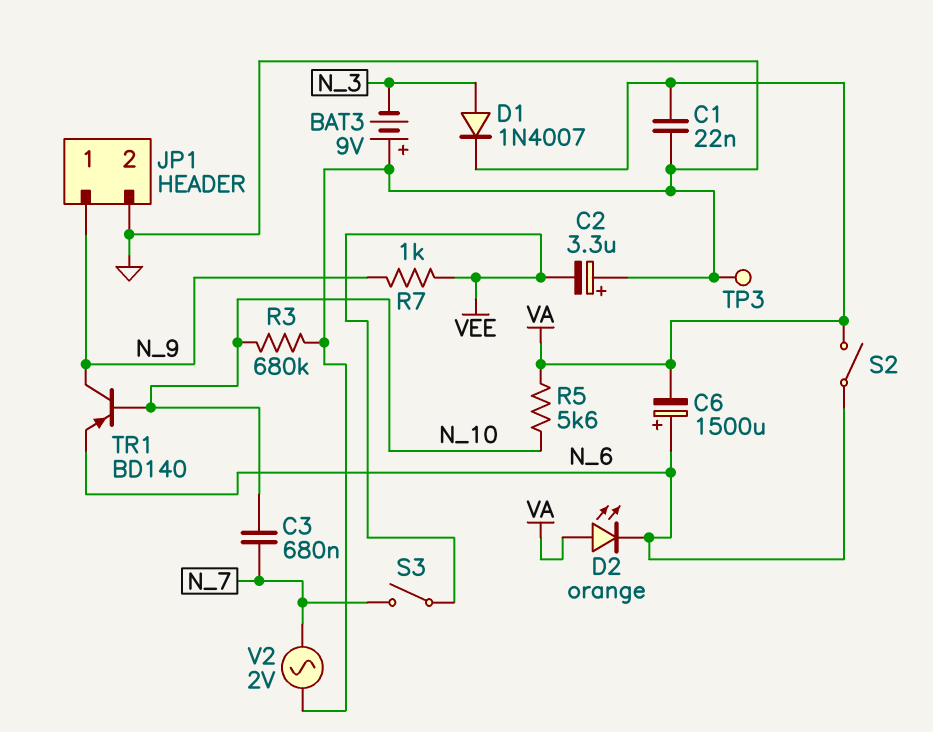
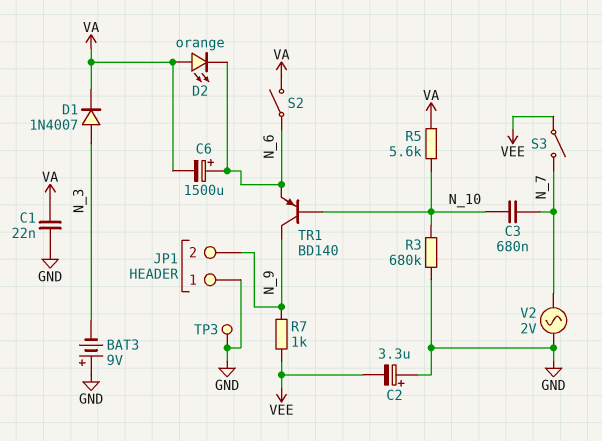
JP1 pin 1: N_9 -> GND
JP1 pin 2: GND -> N_9

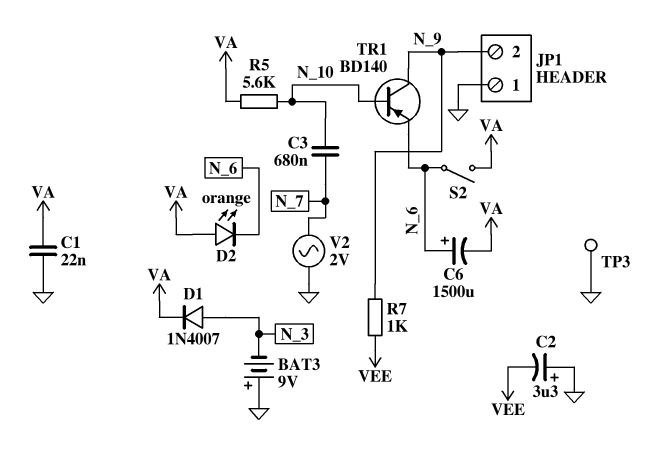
R3: 680k (GND, N_10) -> none
S3: switch (N_7, VEE) -> none

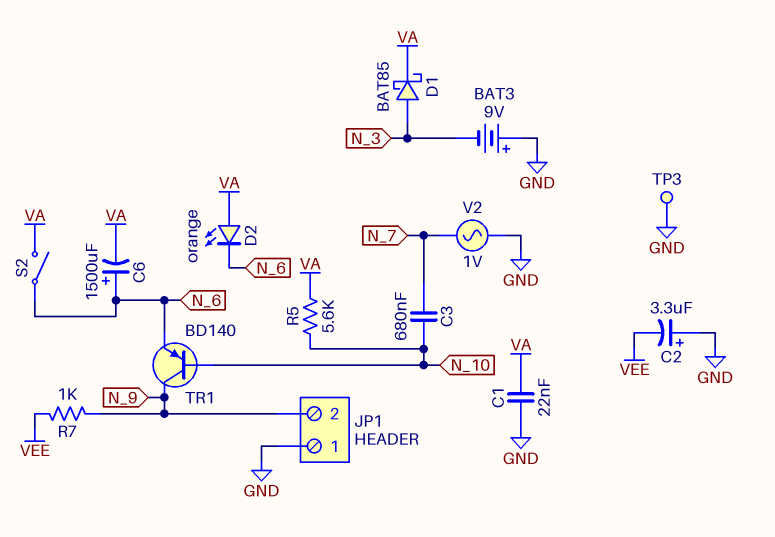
D1: diode 1N4007 (A N_3, K VA) -> schottky BAT85 (A N_3, K VA)
V2: AC 2V (GND, N_7) -> AC 1V (GND, N_7)

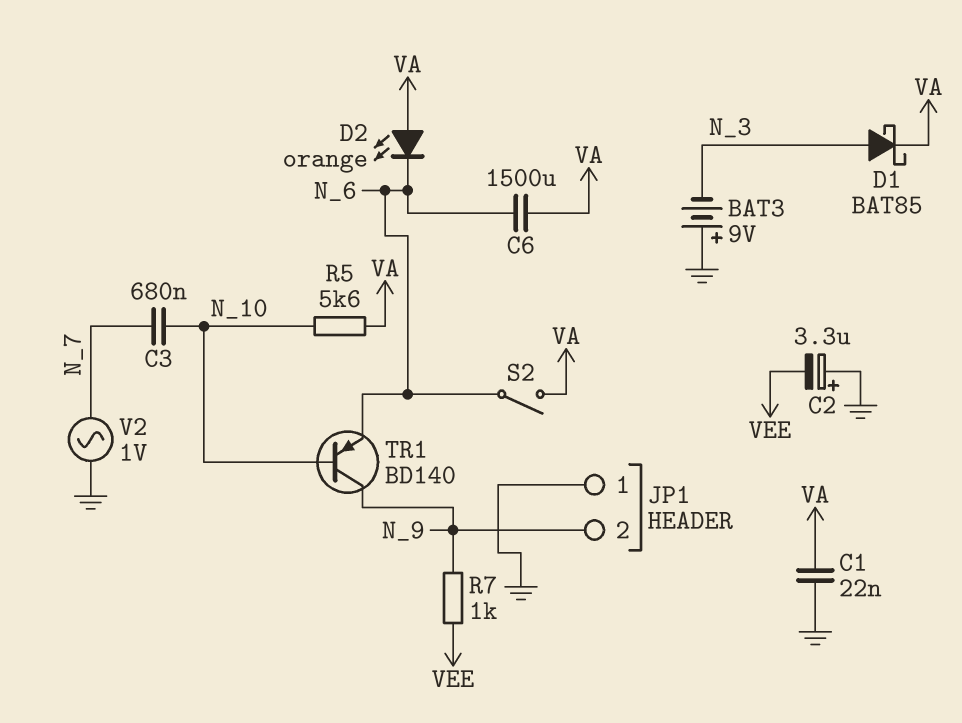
C6: 1500uF (plus N_6, minus VA) -> 1500uF (N_6, VA)
TP3: test point (GND) -> none

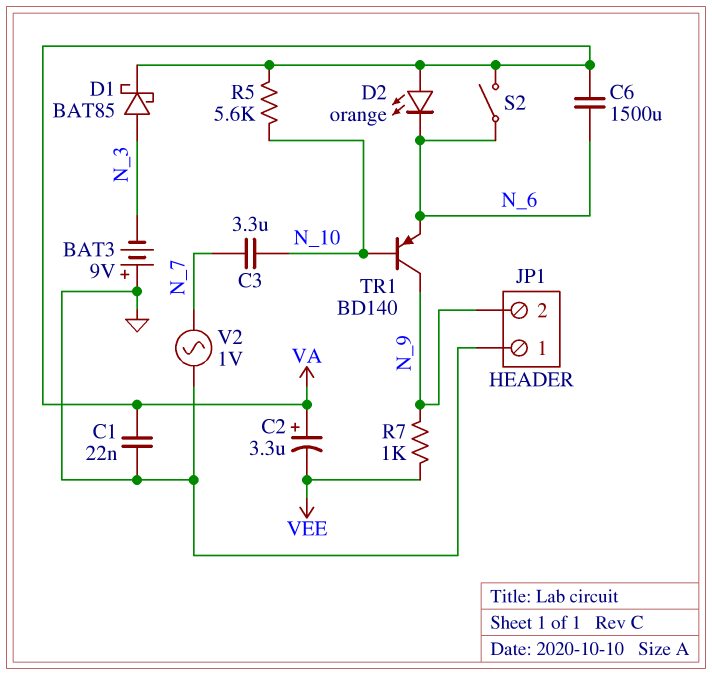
C2: 3.3uF (plus GND, minus VEE) -> 3.3uF (plus VA, minus VEE)
C3: 680nF (N_7, N_10) -> 3.3uF (N_7, N_10)

